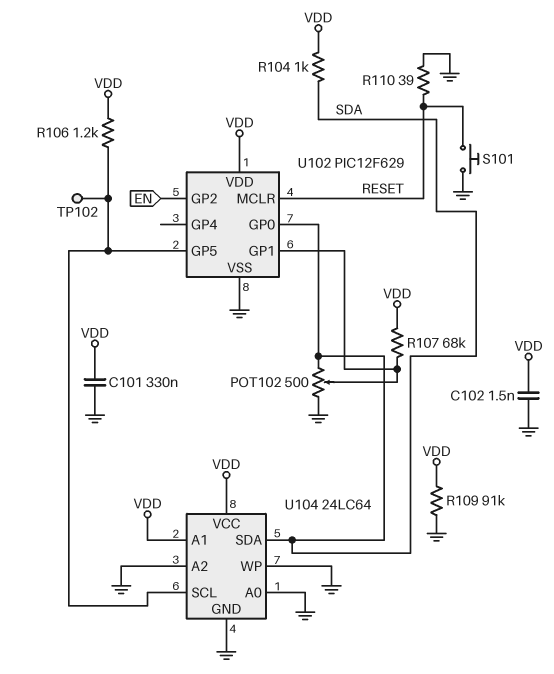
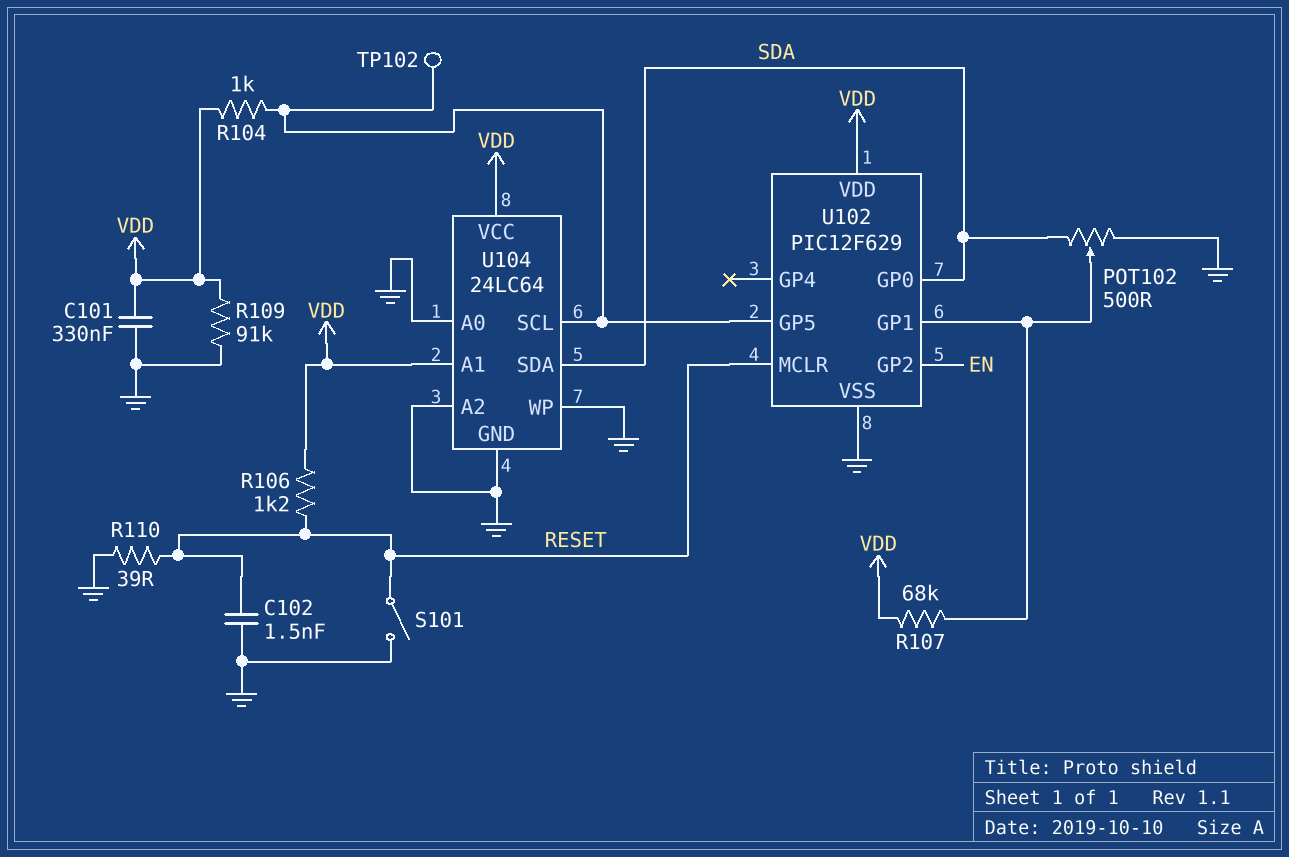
C102: 1.5nF (GND, VDD) -> 1.5nF (GND, RESET)
R104: 1k (SDA, VDD) -> 1k (U102/GP5, VDD)
R106: 1.2k (U102/GP5, VDD) -> 1.2k (RESET, VDD)
S101: button (GND, RESET) -> switch (GND, RESET)

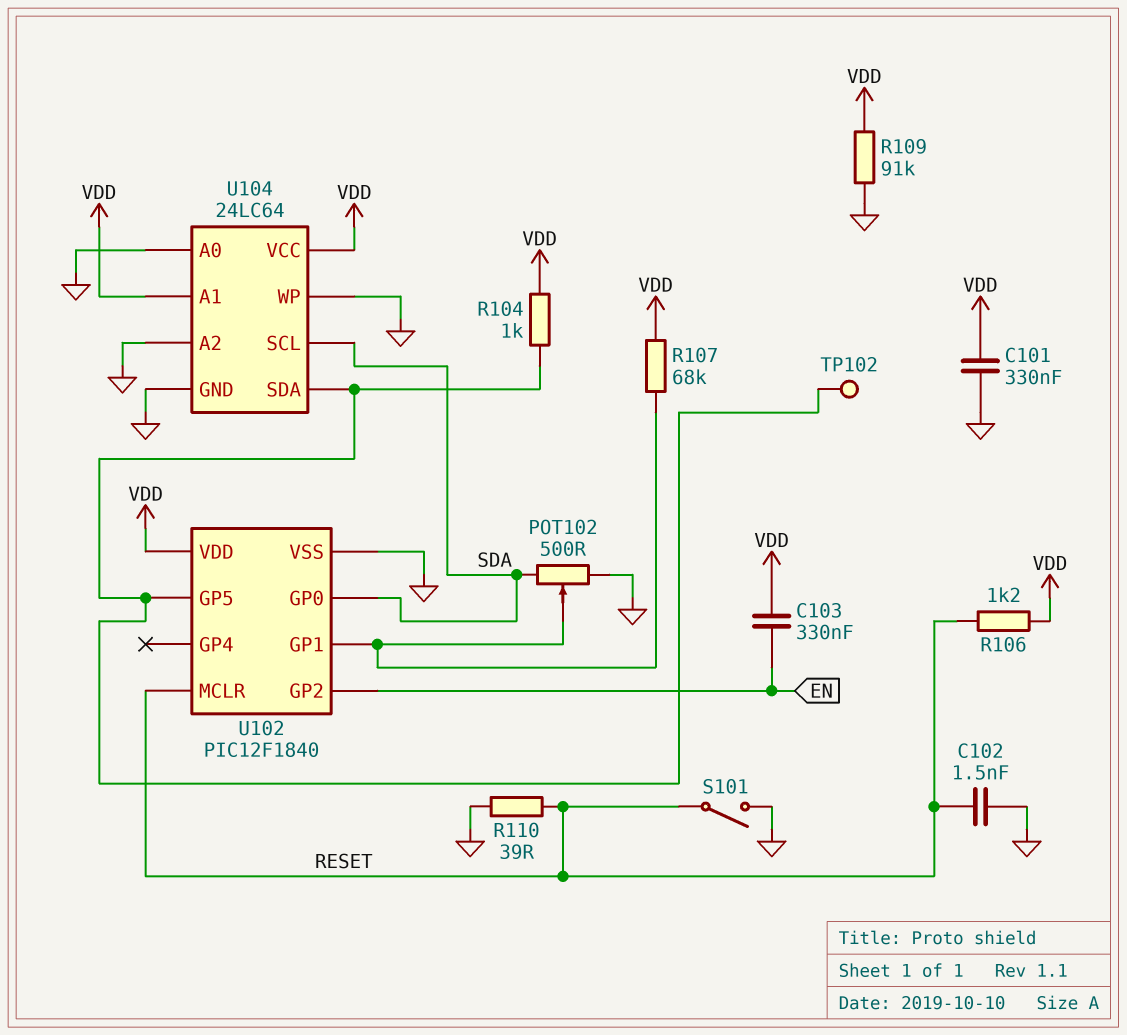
C103: none -> 330nF (EN, VDD)
U102: PIC12F629 -> PIC12F1840
U104 pin SCL: U102/GP5 -> SDA
U104 pin SDA: SDA -> U102/GP5

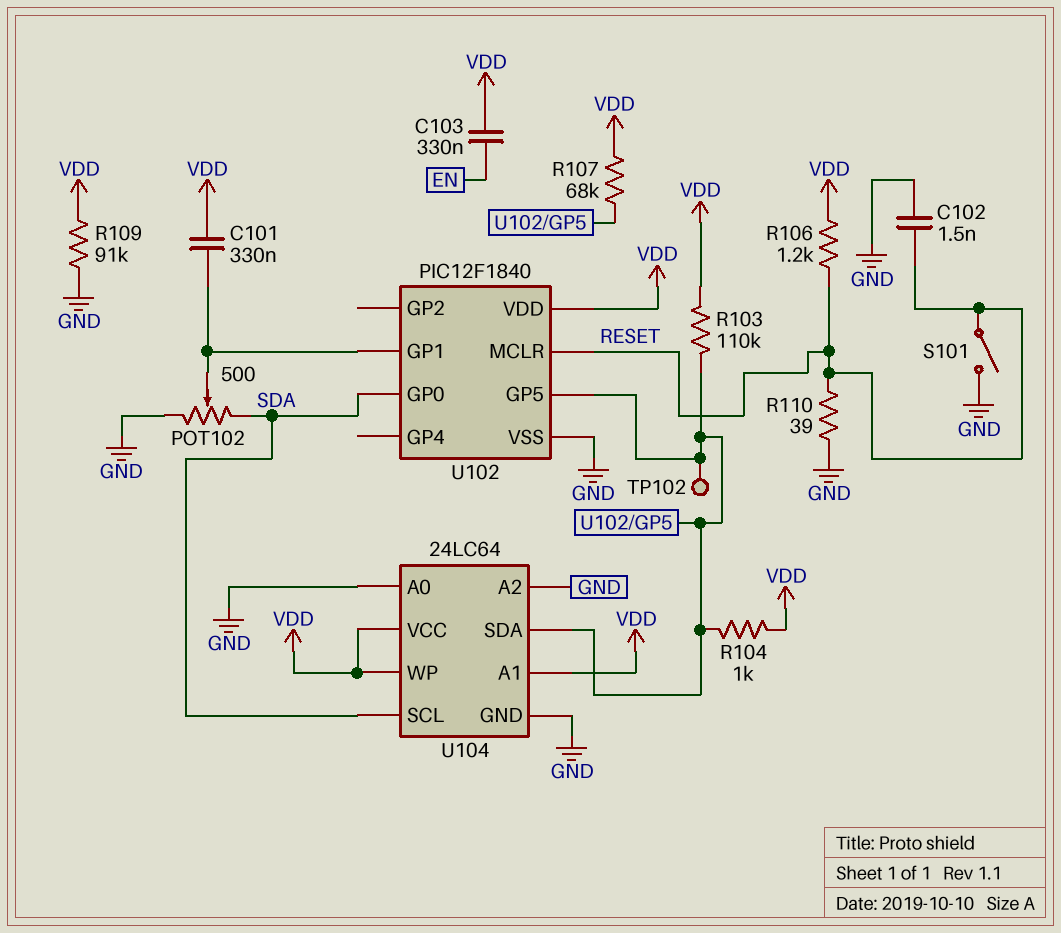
C101: 330nF (GND, VDD) -> 330nF (U102/GP1, VDD)
R103: none -> 110k (U102/GP5, VDD)
R107: 68k (U102/GP1, VDD) -> 68k (U102/GP5, VDD)
U102 pin GP2: EN -> none
U104 pin WP: GND -> VDD

